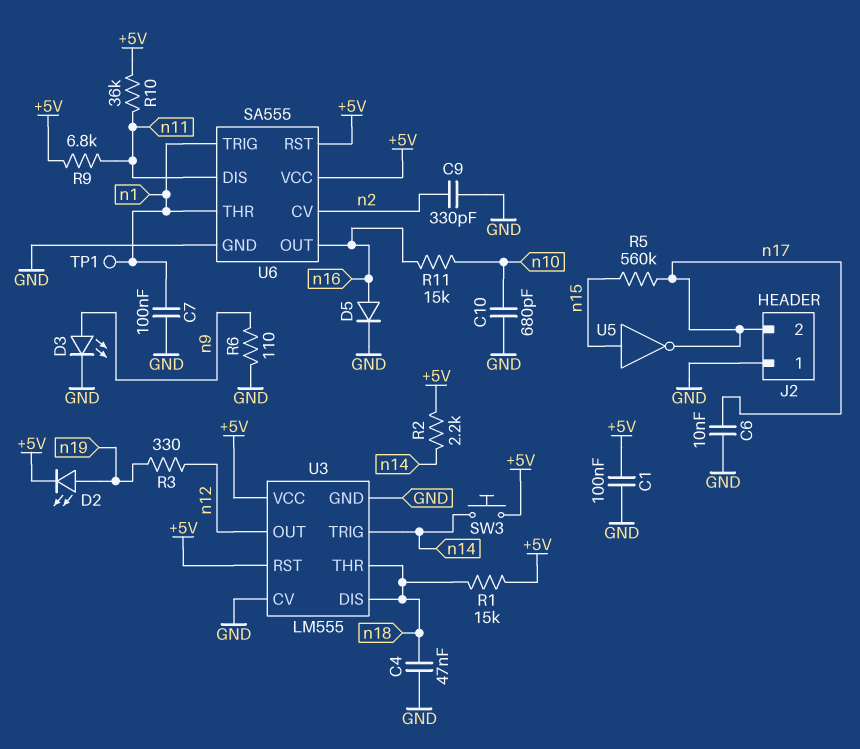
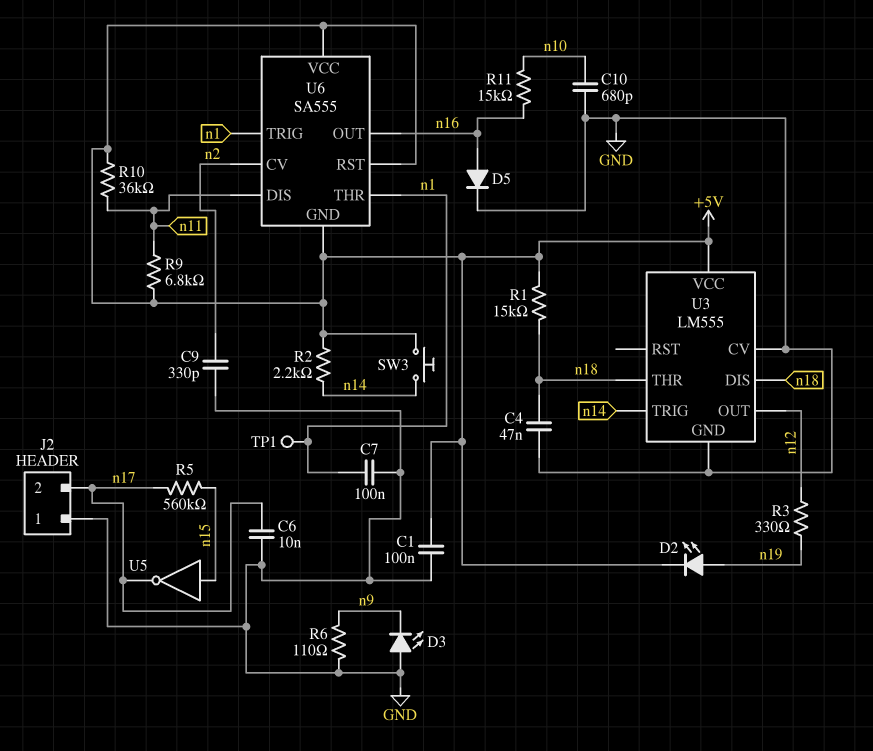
D3: LED (A n9, K GND) -> LED (A GND, K n9)
U3 pin RST: +5V -> none
U6 pin GND: GND -> +5V

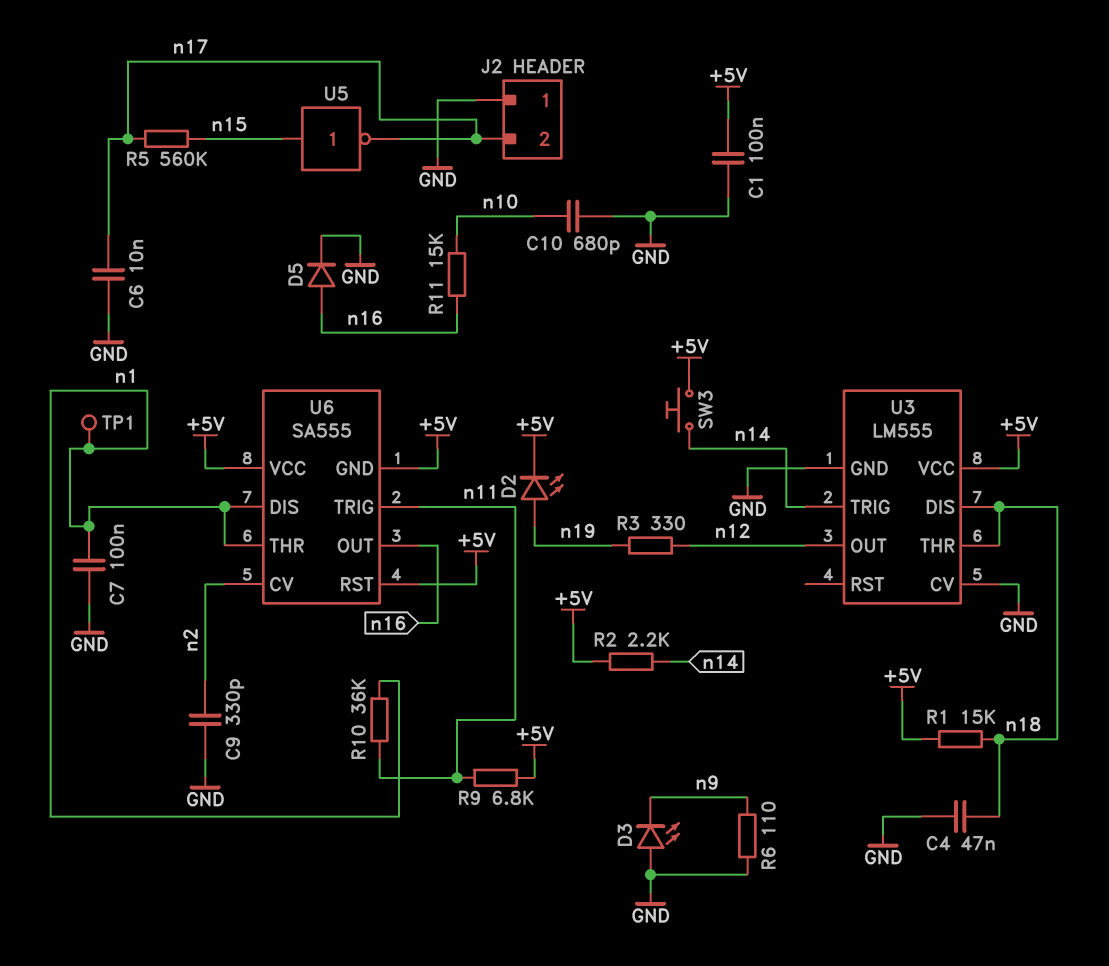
R10: 36k (+5V, n11) -> 36k (n1, n11)
U6 pin DIS: n11 -> n1
U6 pin TRIG: n1 -> n11

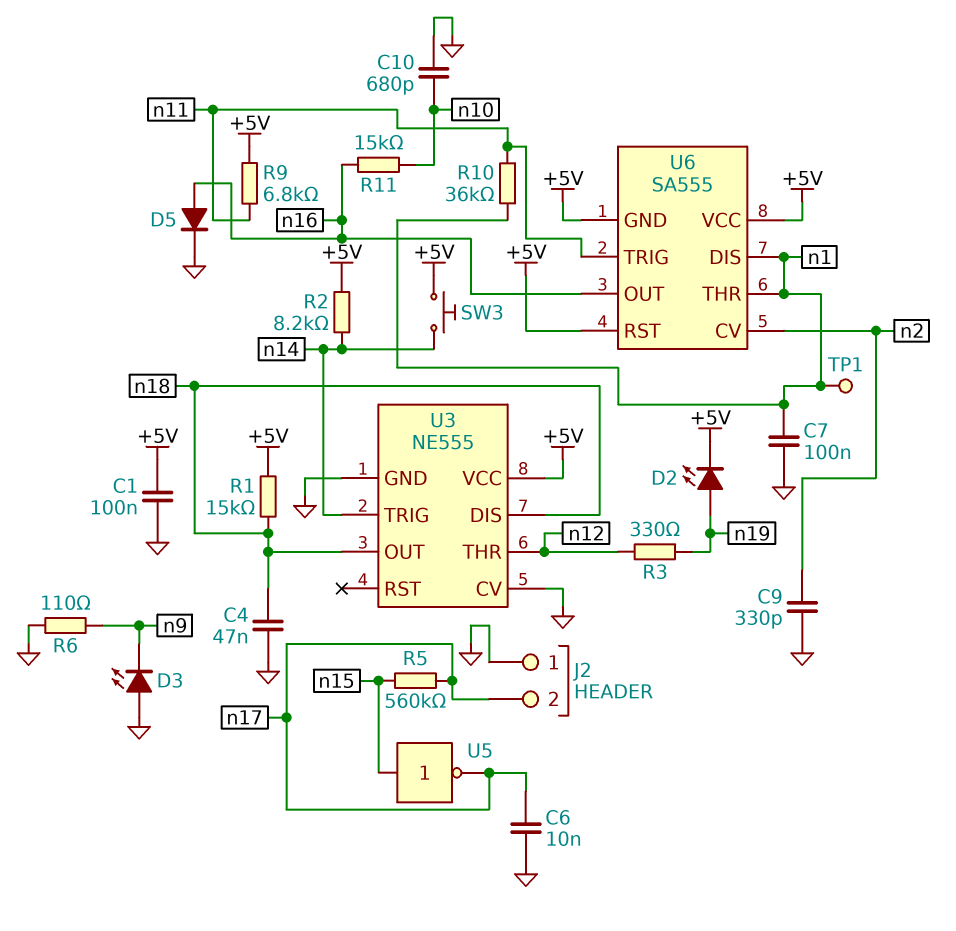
R2: 2.2k (+5V, n14) -> 8.2k (+5V, n14)
U3: LM555 -> NE555
U3 pin OUT: n12 -> n18
U3 pin THR: n18 -> n12

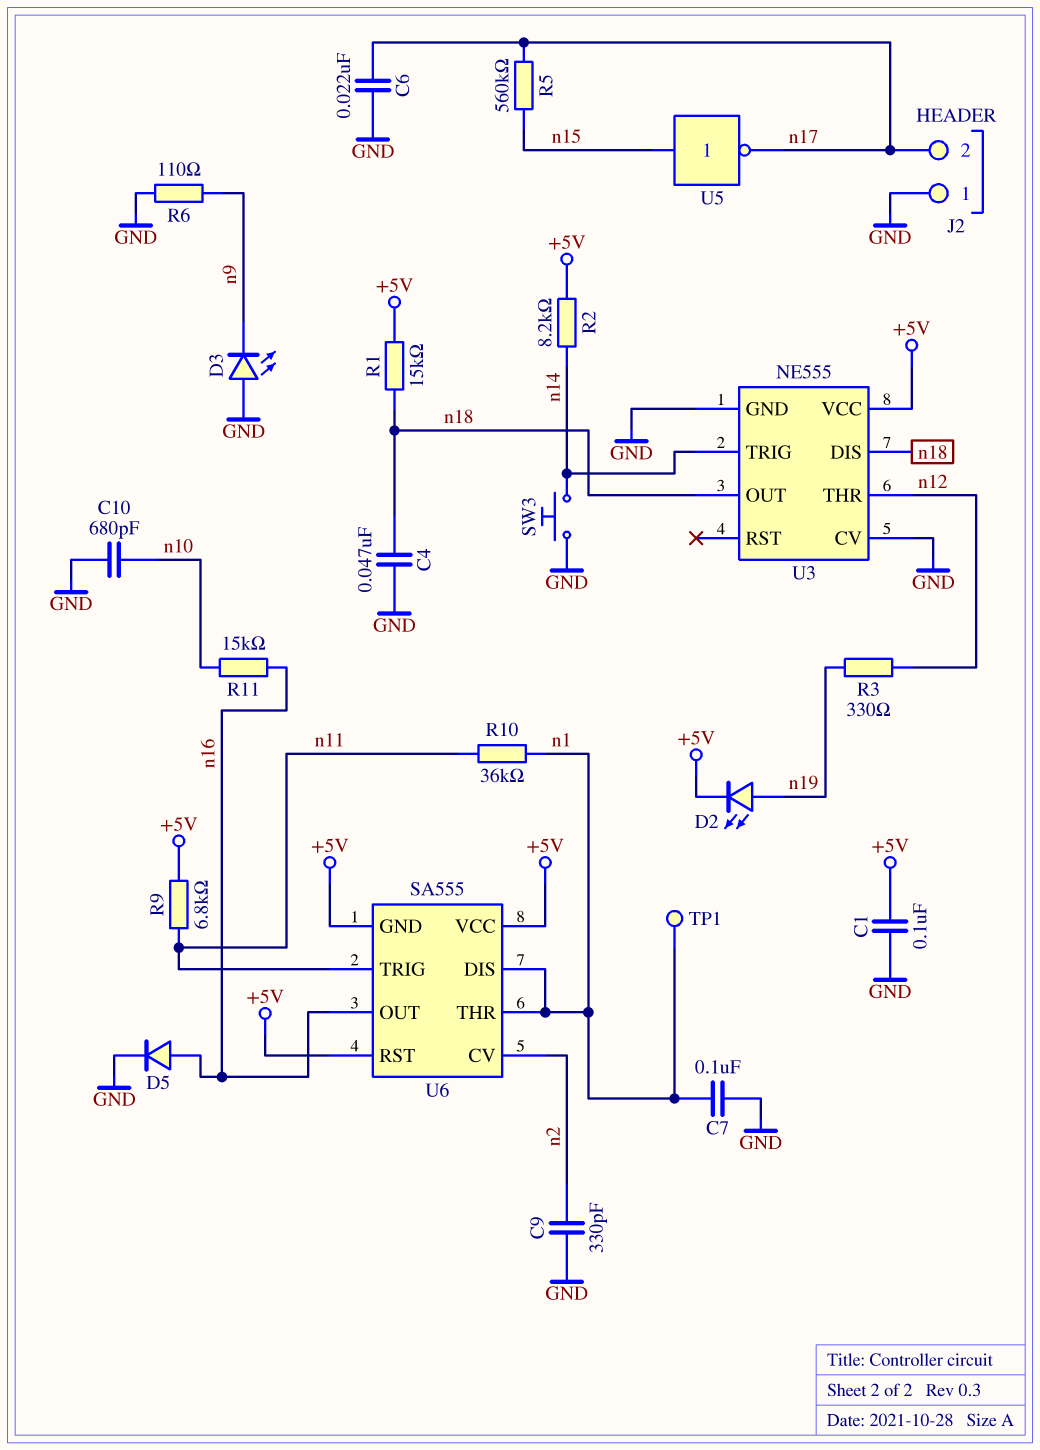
C6: 10nF (GND, n17) -> 22nF (GND, n17)
SW3: button (+5V, n14) -> button (GND, n14)

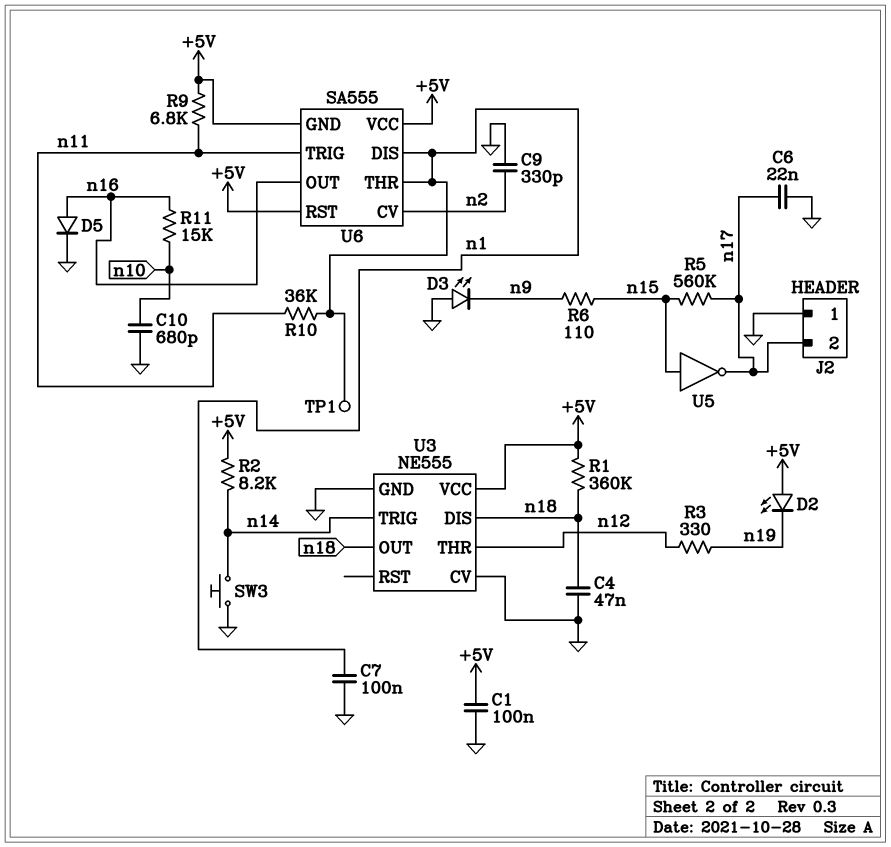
D2: LED (A n19, K +5V) -> LED (A +5V, K n19)
R1: 15k (+5V, n18) -> 360k (+5V, n18)
R6: 110 (GND, n9) -> 110 (n9, n15)

